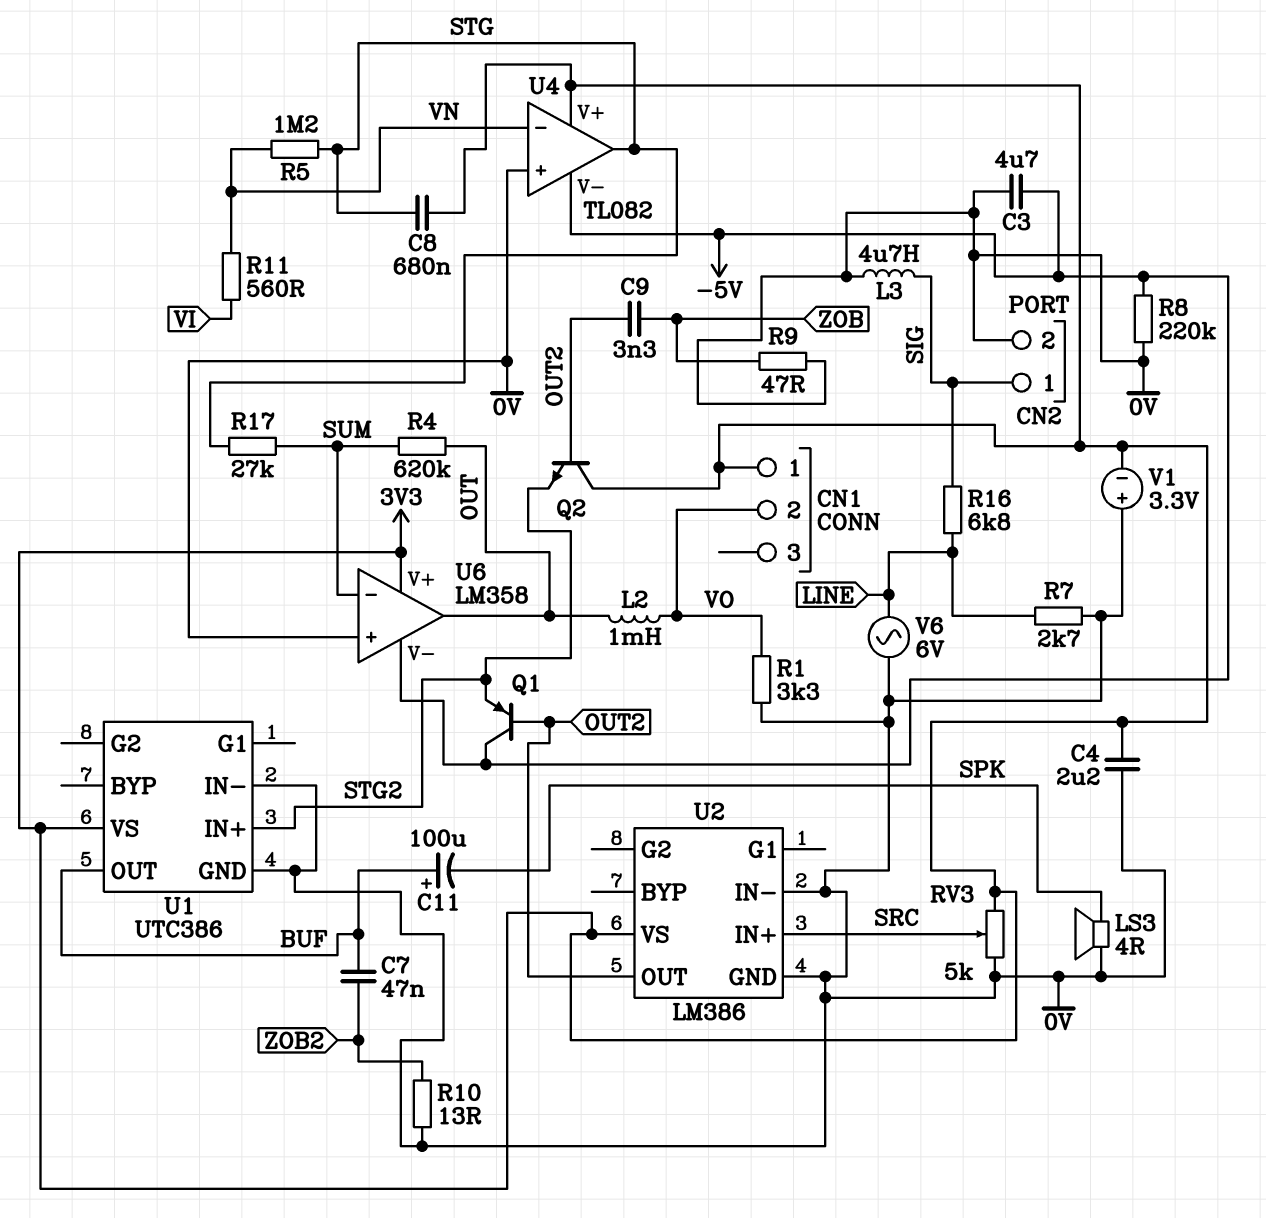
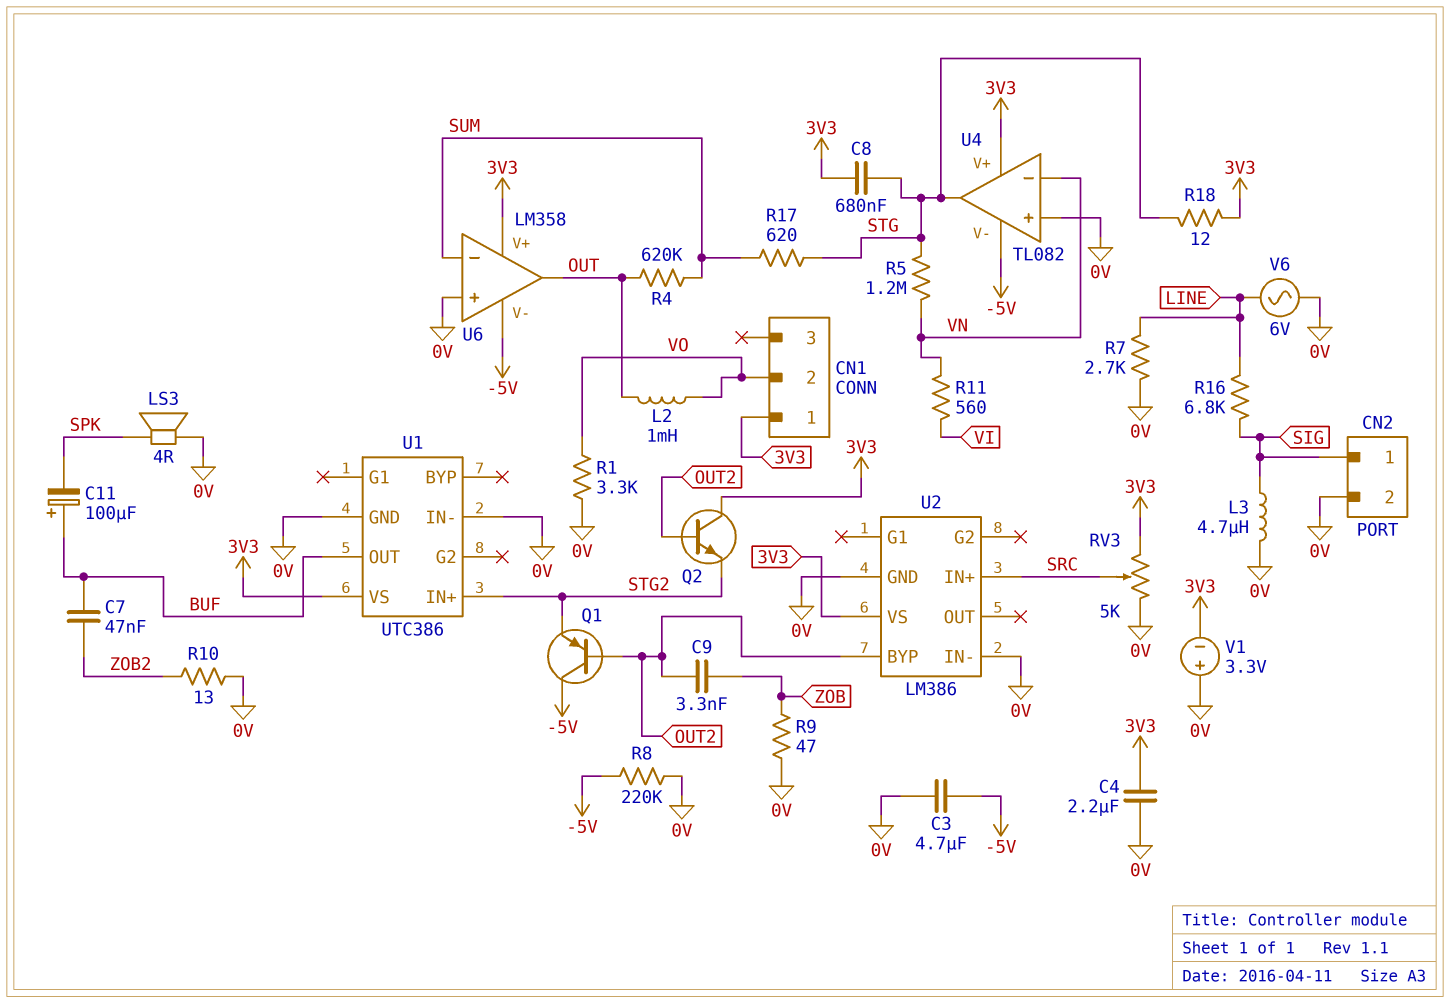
R17: 27k (STG, SUM) -> 620 (STG, SUM)
R18: none -> 12 (3V3, STG)
U2 pin BYP: none -> OUT2
U2 pin OUT: OUT2 -> none

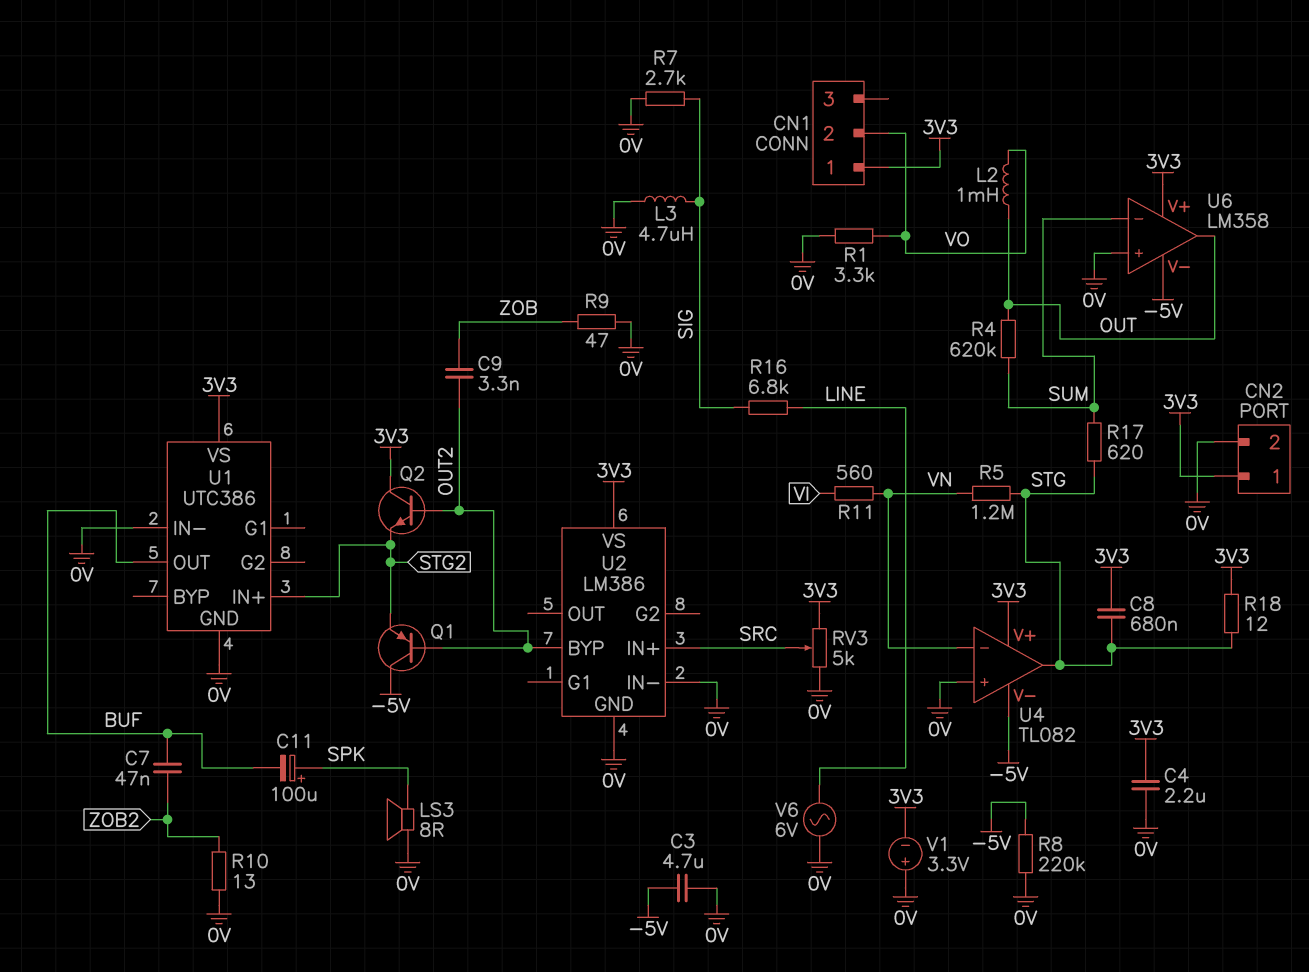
C11: 100uF (plus BUF, minus SPK) -> 100uF (plus SPK, minus BUF)
CN2 pin 1: SIG -> 3V3
LS3: speaker 4R (0V, SPK) -> speaker 8R (0V, SPK)
R7: 2.7k (0V, LINE) -> 2.7k (0V, SIG)

